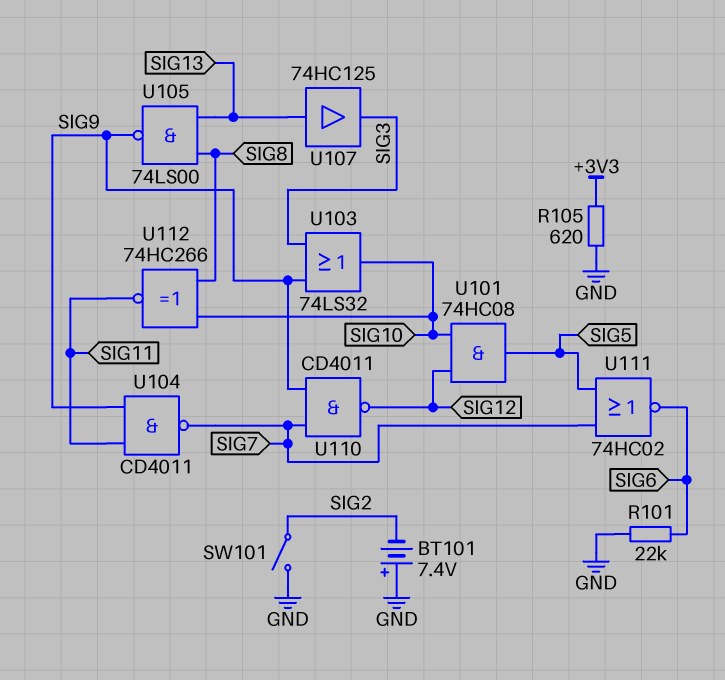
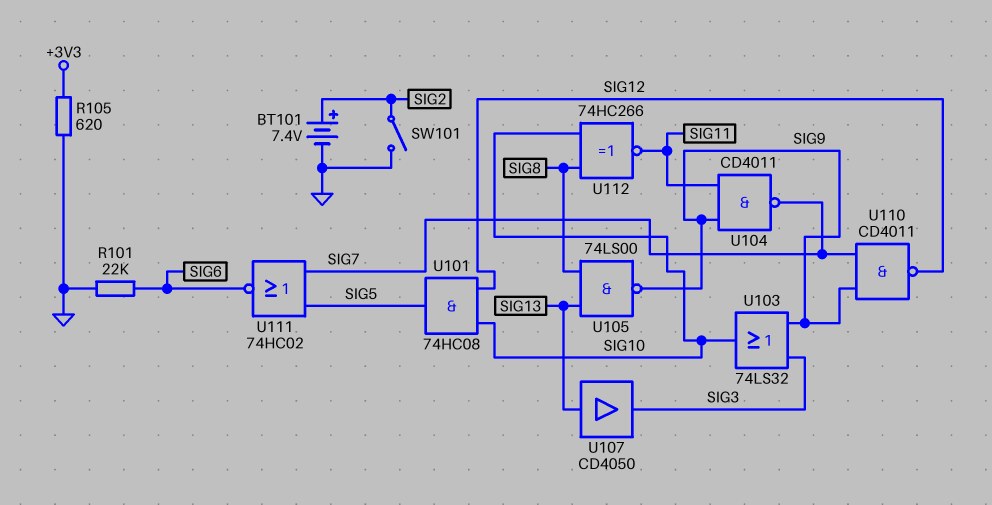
BT101: 7.4V (plus GND, minus SIG2) -> 7.4V (plus SIG2, minus GND)
U107: buffer 74HC125 (in SIG13, out SIG3) -> buffer CD4050 (in SIG13, out SIG3)

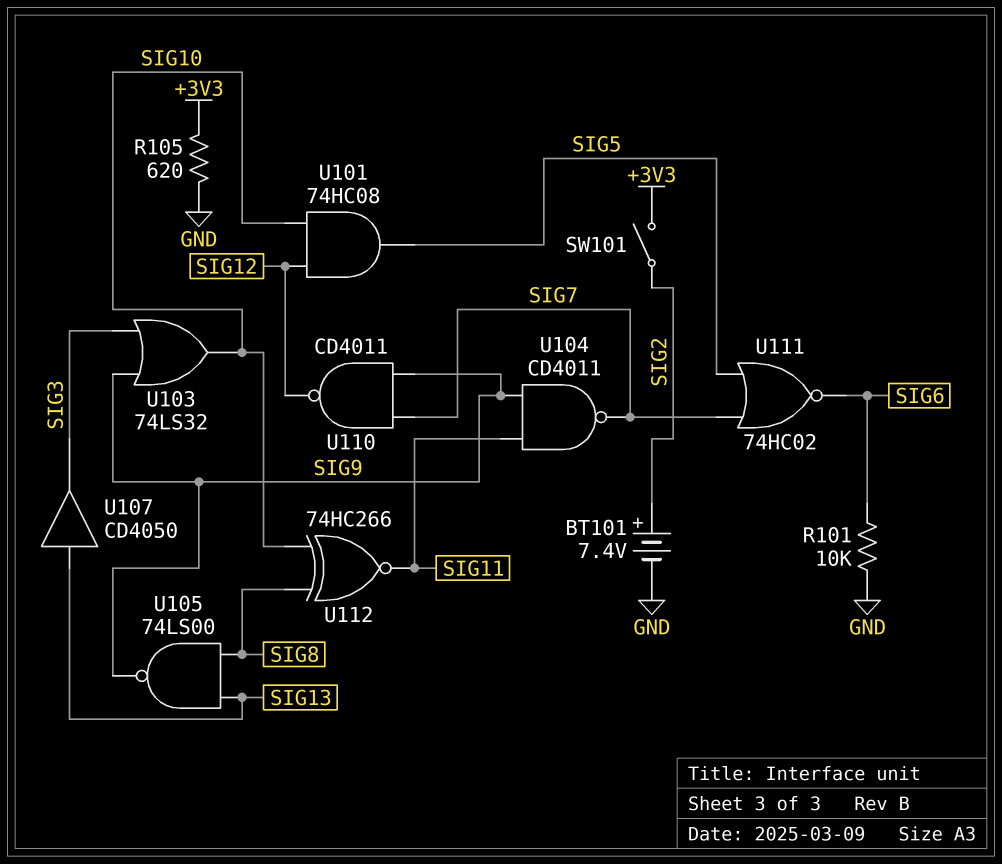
R101: 22k (GND, SIG6) -> 10k (GND, SIG6)
SW101: switch (GND, SIG2) -> switch (+3V3, SIG2)

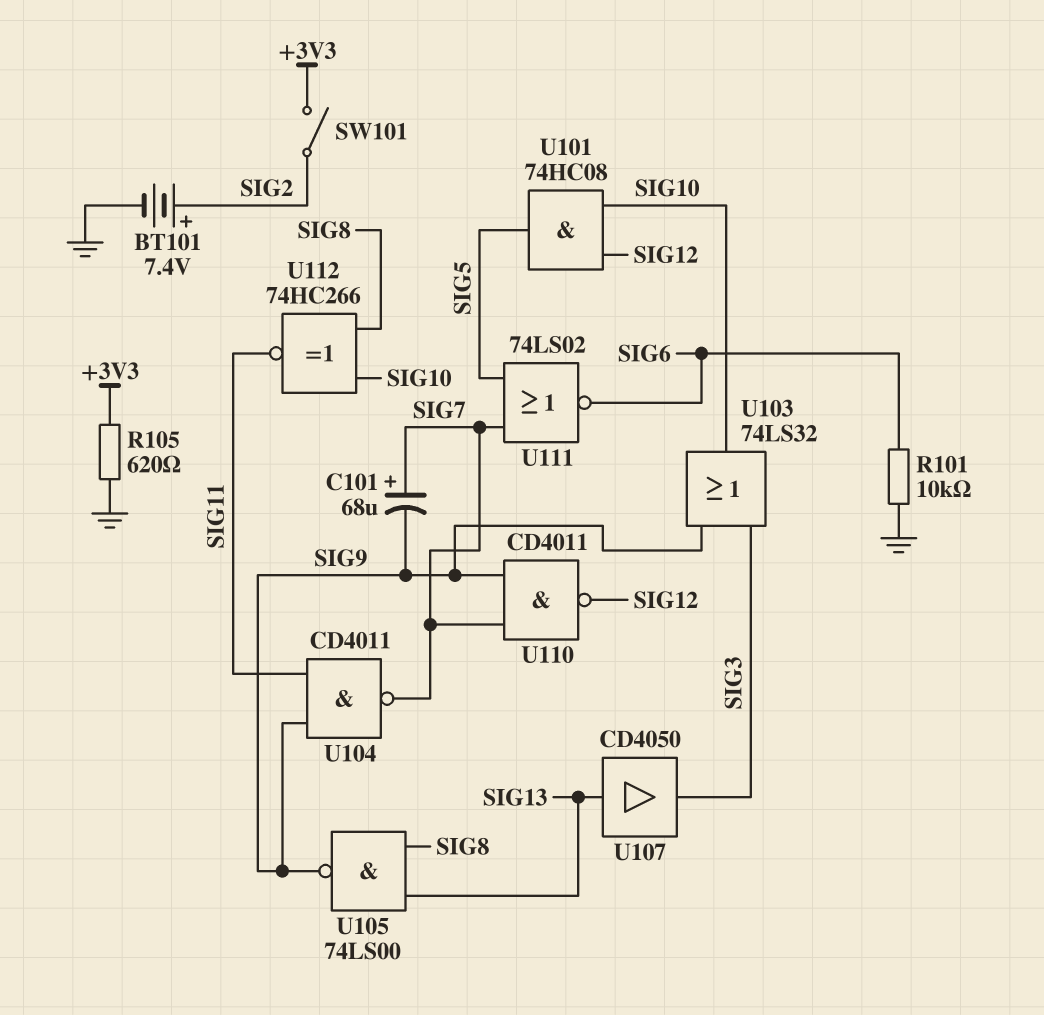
C101: none -> 68uF (plus SIG7, minus SIG9)
U111: NOR 74HC02 (in SIG5, in SIG7, out SIG6) -> NOR 74LS02 (in SIG5, in SIG7, out SIG6)

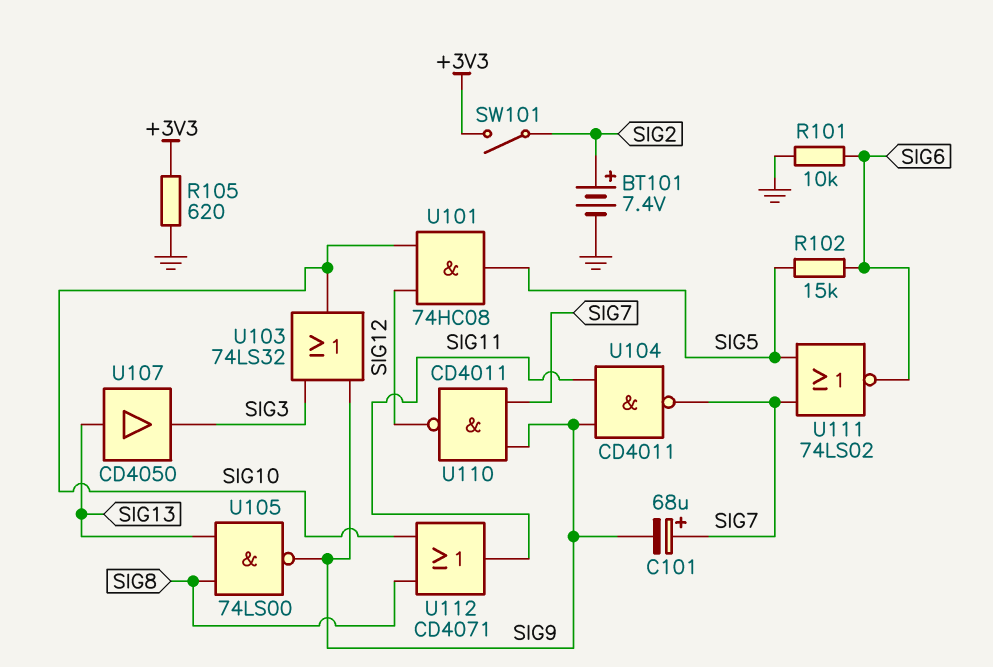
R102: none -> 15k (SIG5, SIG6)
U112: XNOR 74HC266 (in SIG8, in SIG10, out SIG11) -> OR CD4071 (in SIG8, in SIG10, out SIG11)

